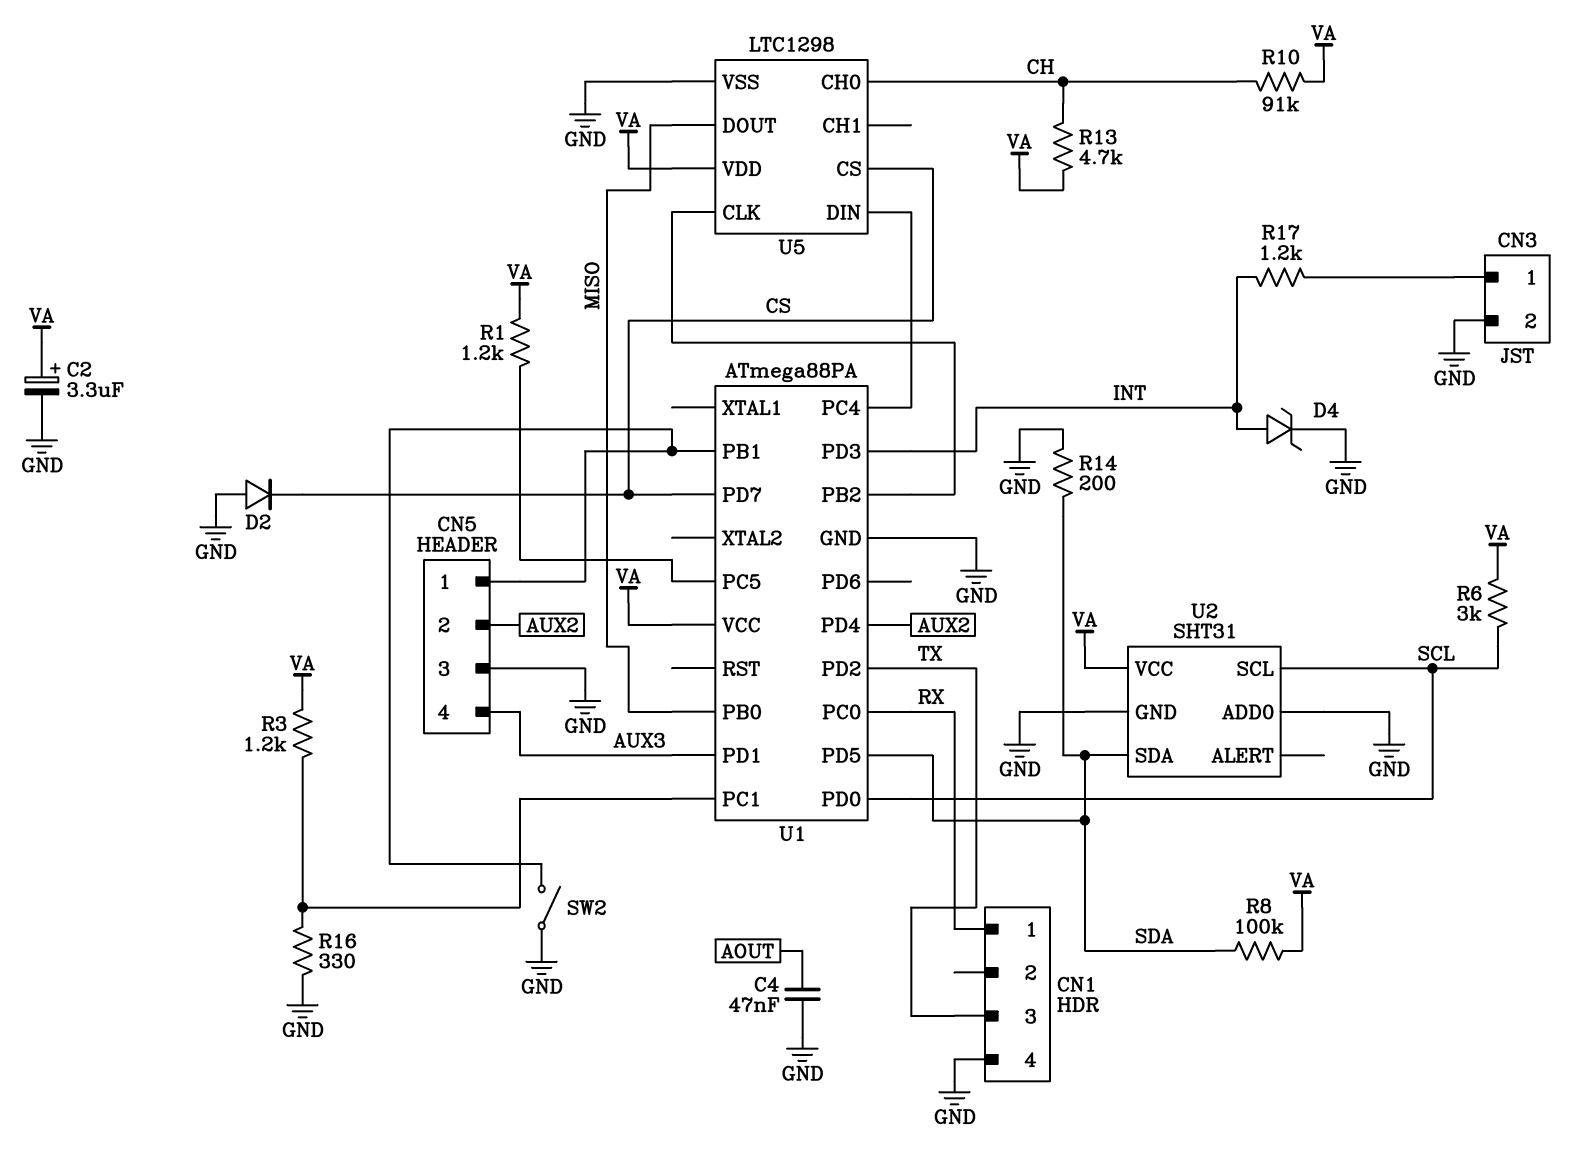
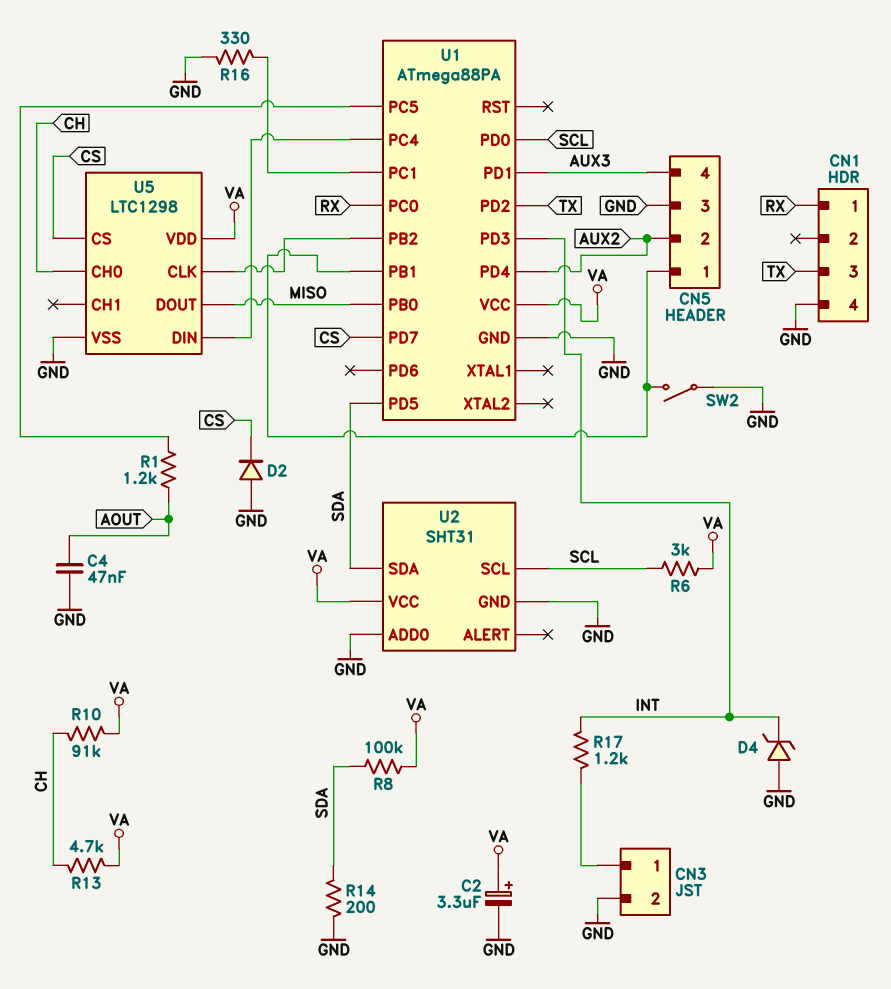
D4: zener (A INT, K GND) -> zener (A GND, K INT)
R1: 1.2k (U1/PC5, VA) -> 1.2k (AOUT, U1/PC5)
R3: 1.2k (U1/PC1, VA) -> none

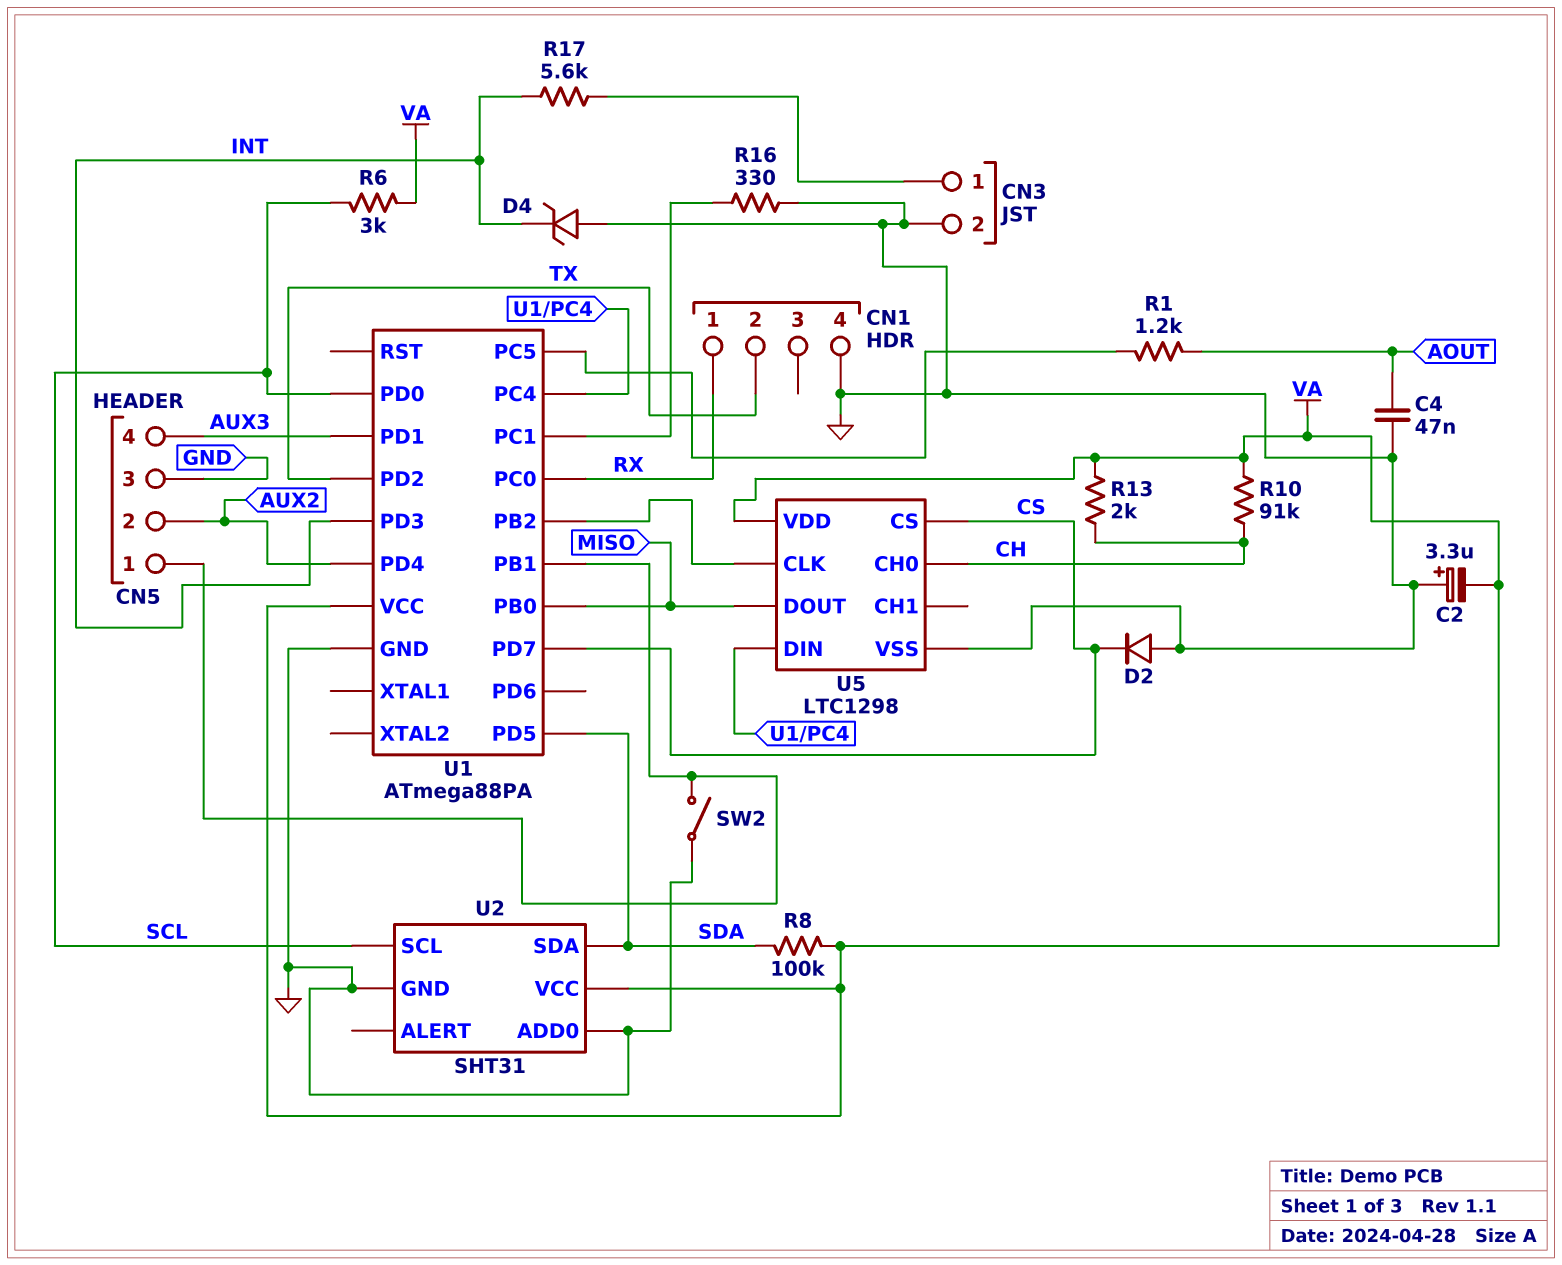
C2: 3.3uF (plus VA, minus GND) -> 3.3uF (plus GND, minus VA)
CN1 pin 2: none -> TX
CN1 pin 3: TX -> none
R13: 4.7k (CH, VA) -> 2k (CH, VA)
R14: 200 (GND, SDA) -> none
R17: 1.2k (CN3/1, INT) -> 5.6k (CN3/1, INT)

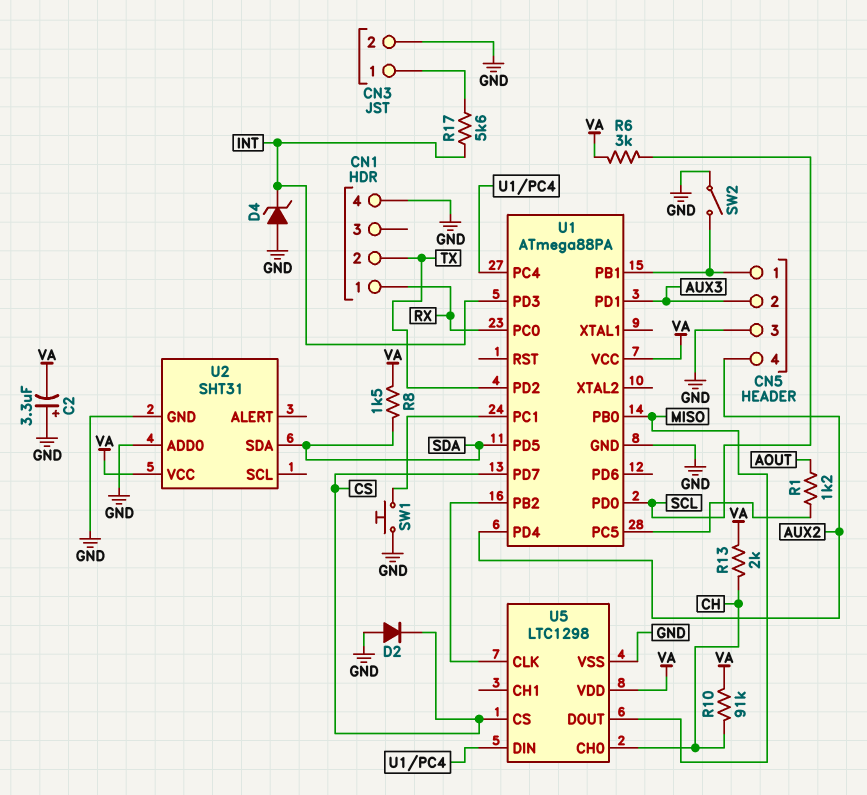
C4: 47nF (AOUT, GND) -> none
CN5 pin 2: AUX2 -> AUX3
CN5 pin 4: AUX3 -> AUX2
R8: 100k (SDA, VA) -> 1.5k (SDA, VA)
R16: 330 (GND, U1/PC1) -> none
SW1: none -> button (GND, U1/PC1)
U2 pin SCL: SCL -> none

